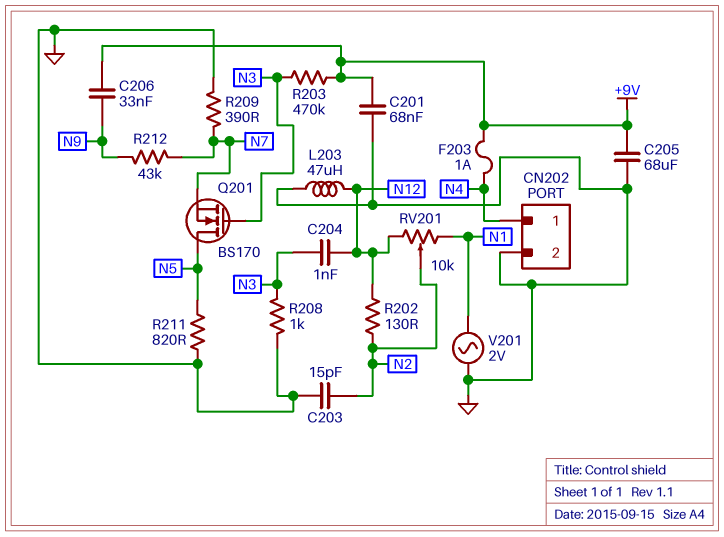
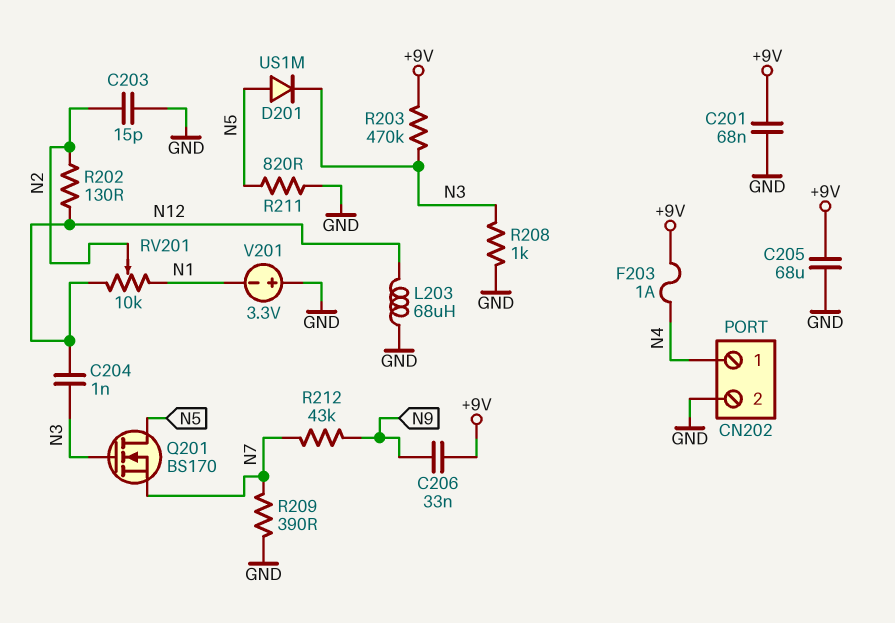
D201: none -> diode US1M (A N5, K N3)
L203: 47uH (GND, N12) -> 68uH (GND, N12)
V201: AC 2V (GND, N1) -> 3.3V (plus GND, minus N1)

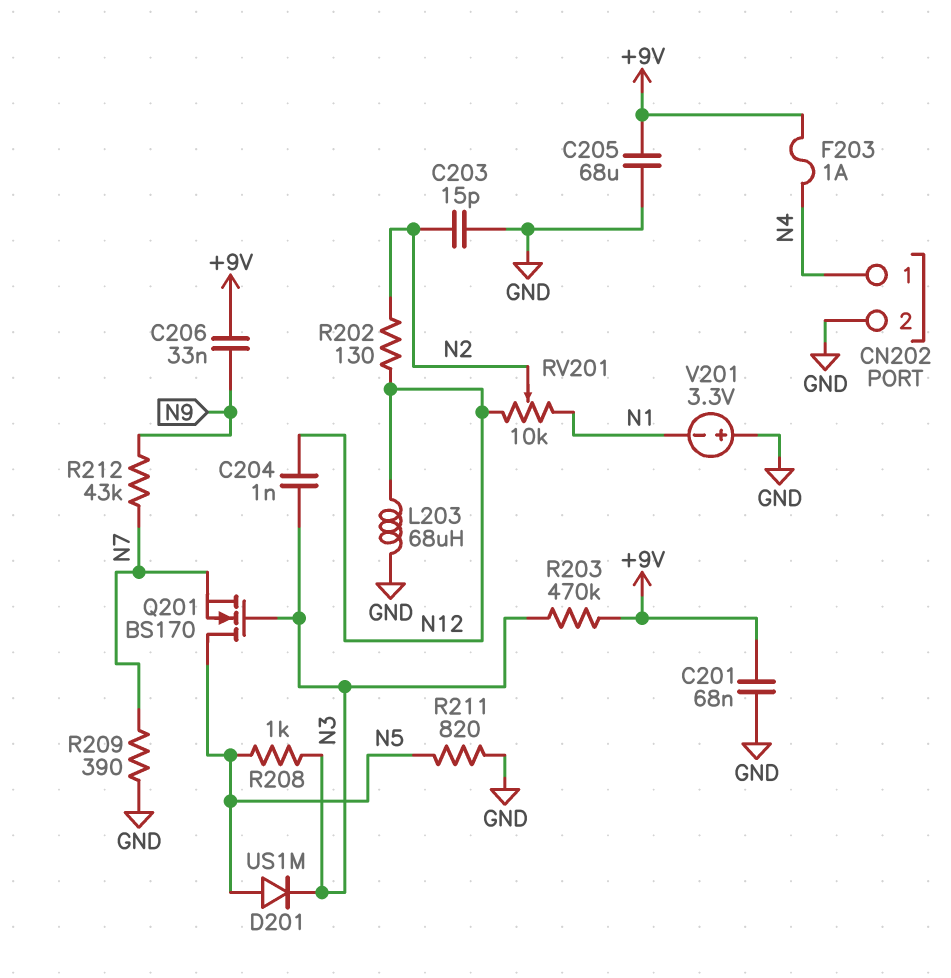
R208: 1k (GND, N3) -> 1k (N3, N5)

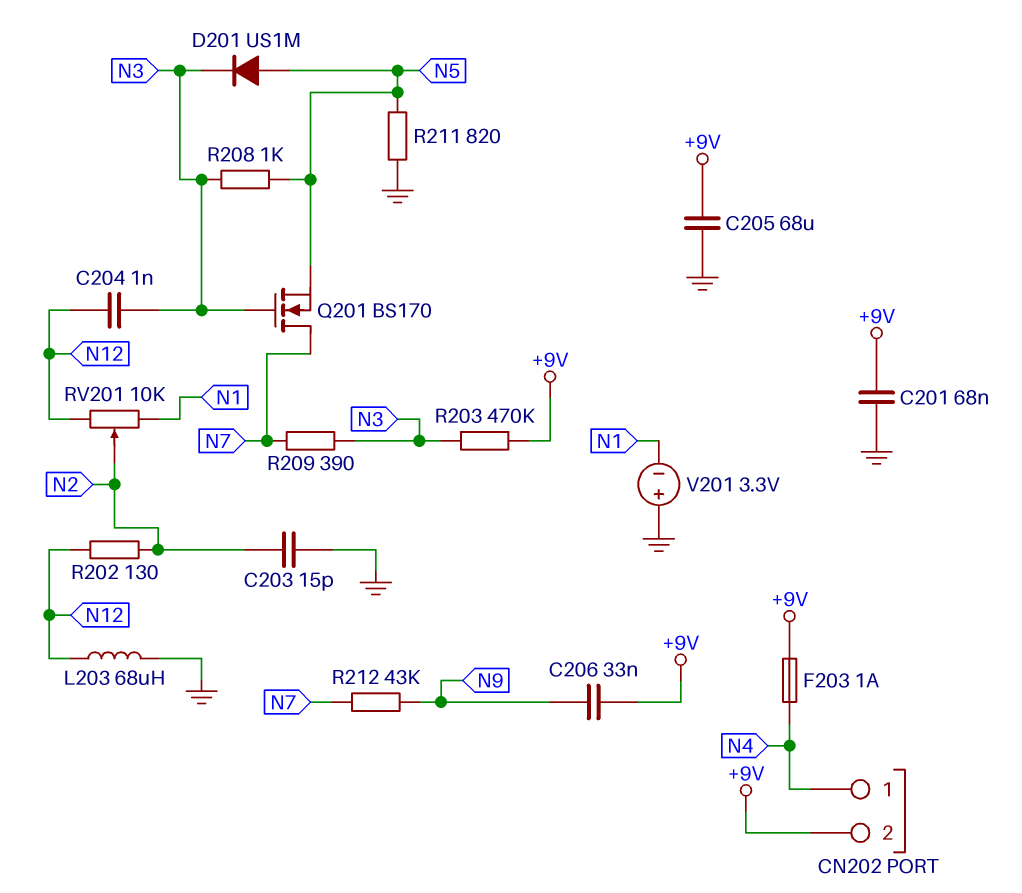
CN202 pin 2: GND -> +9V
Q201: NMOS BS170 (G N3, D N5, S N7) -> NMOS BS170 (G N3, D N7, S N5)
R209: 390 (GND, N7) -> 390 (N3, N7)

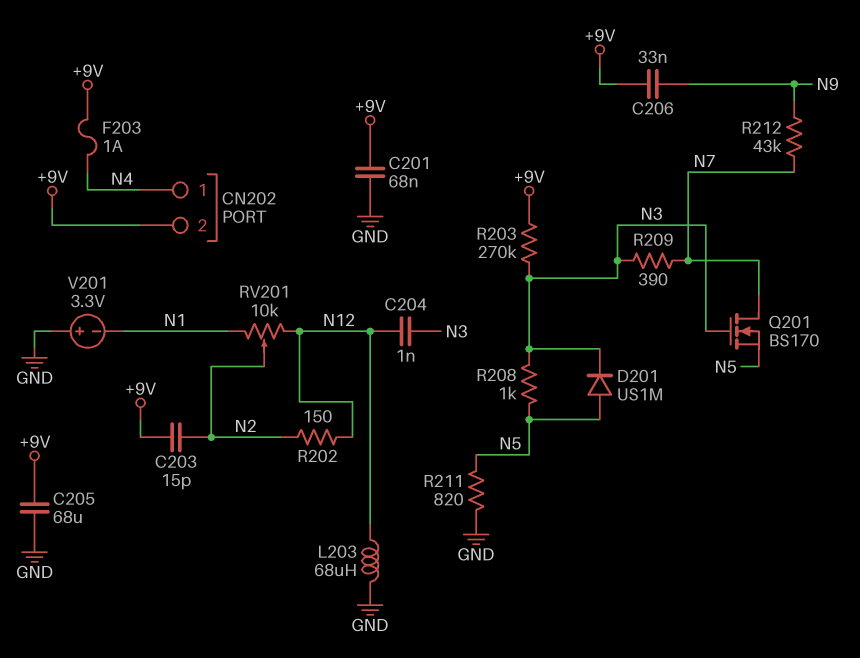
C203: 15pF (GND, N2) -> 15pF (+9V, N2)
R202: 130 (N2, N12) -> 150 (N2, N12)
R203: 470k (+9V, N3) -> 270k (+9V, N3)

